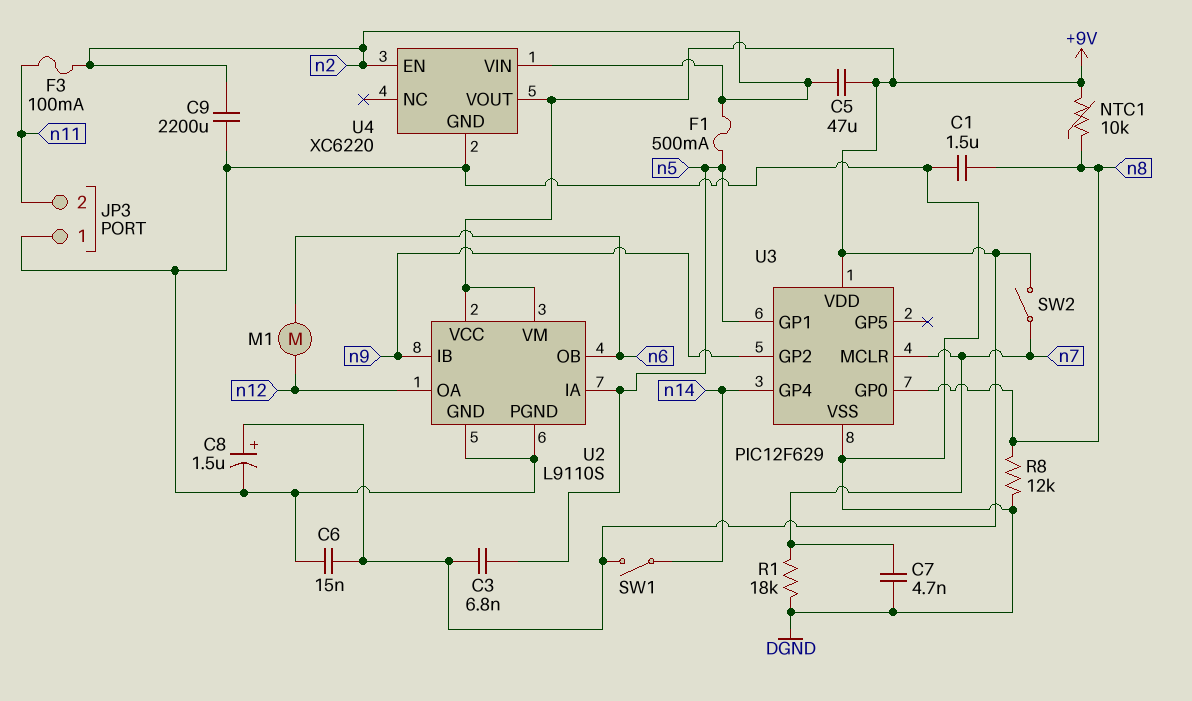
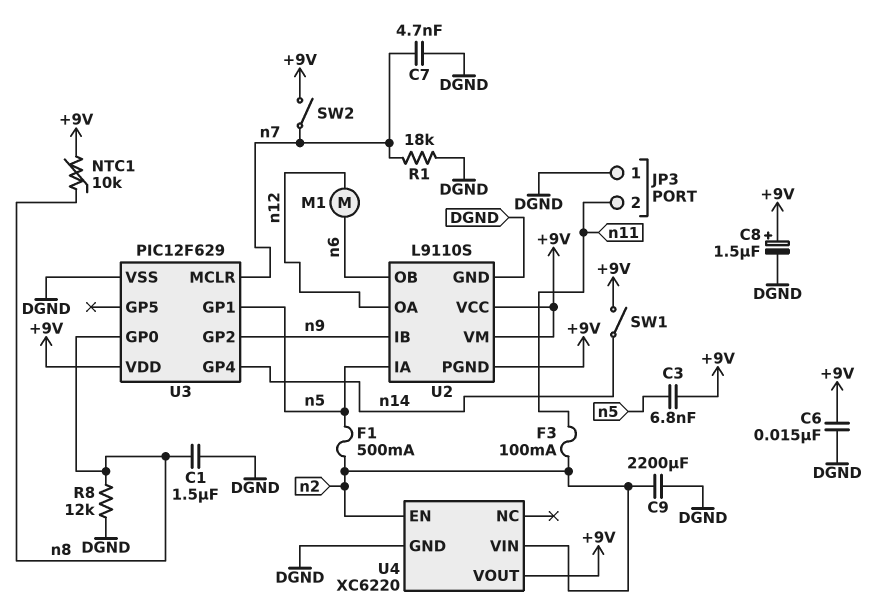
C5: 47uF (+9V, n2) -> none
U2 pin PGND: DGND -> +9V

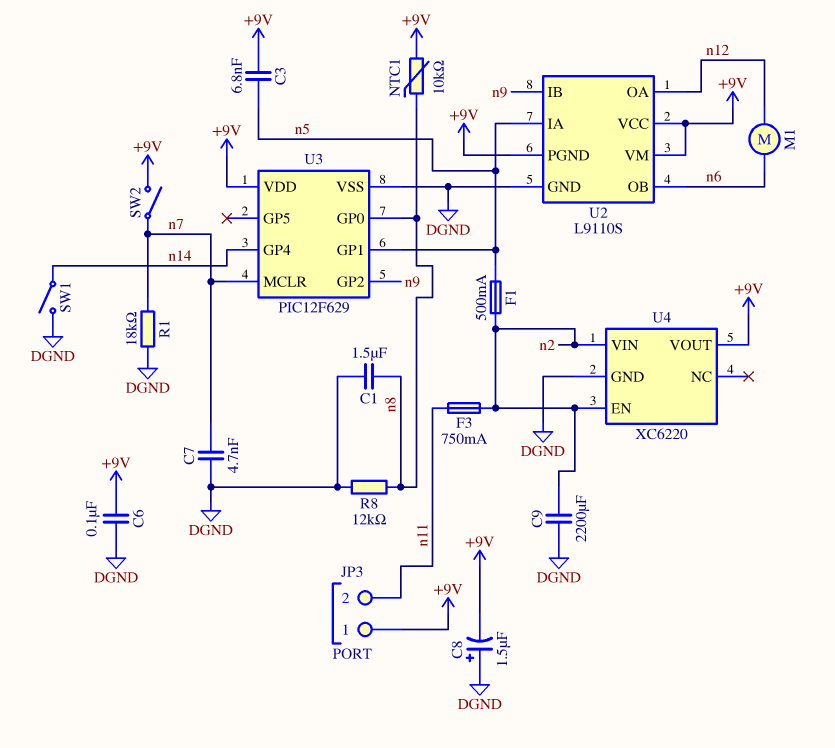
C6: 15nF (+9V, DGND) -> 100nF (+9V, DGND)
C8: 1.5uF (plus +9V, minus DGND) -> 1.5uF (plus DGND, minus +9V)
F3: 100mA (n2, n11) -> 750mA (n2, n11)
JP3 pin 1: DGND -> +9V
SW1: switch (+9V, n14) -> switch (DGND, n14)

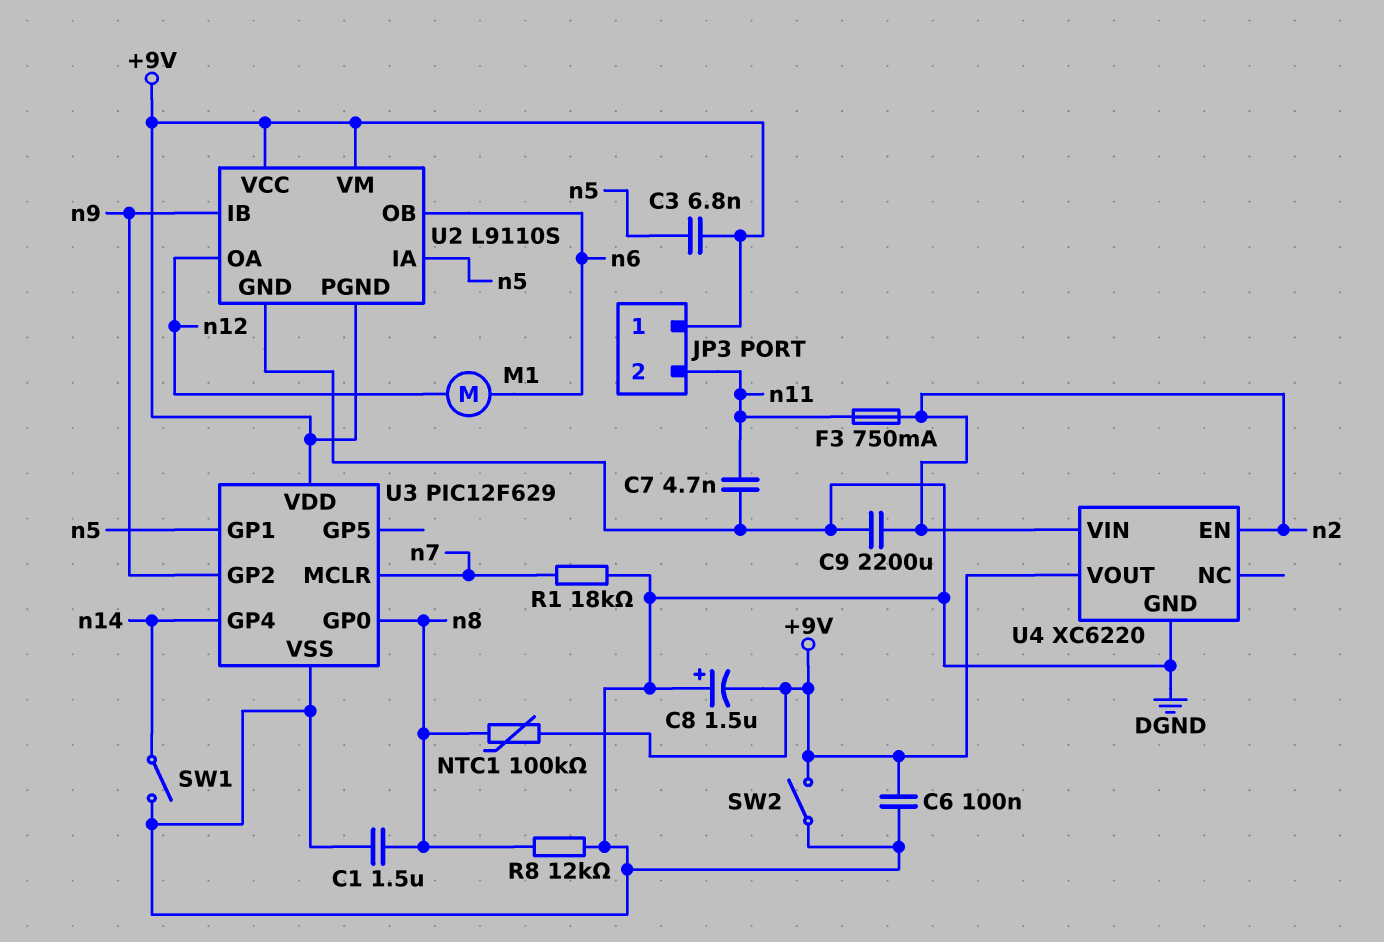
C7: 4.7nF (DGND, n7) -> 4.7nF (DGND, n11)
F1: 500mA (n2, n5) -> none
NTC1: 10k (+9V, n8) -> 100k (+9V, n8)
SW2: switch (+9V, n7) -> switch (+9V, DGND)

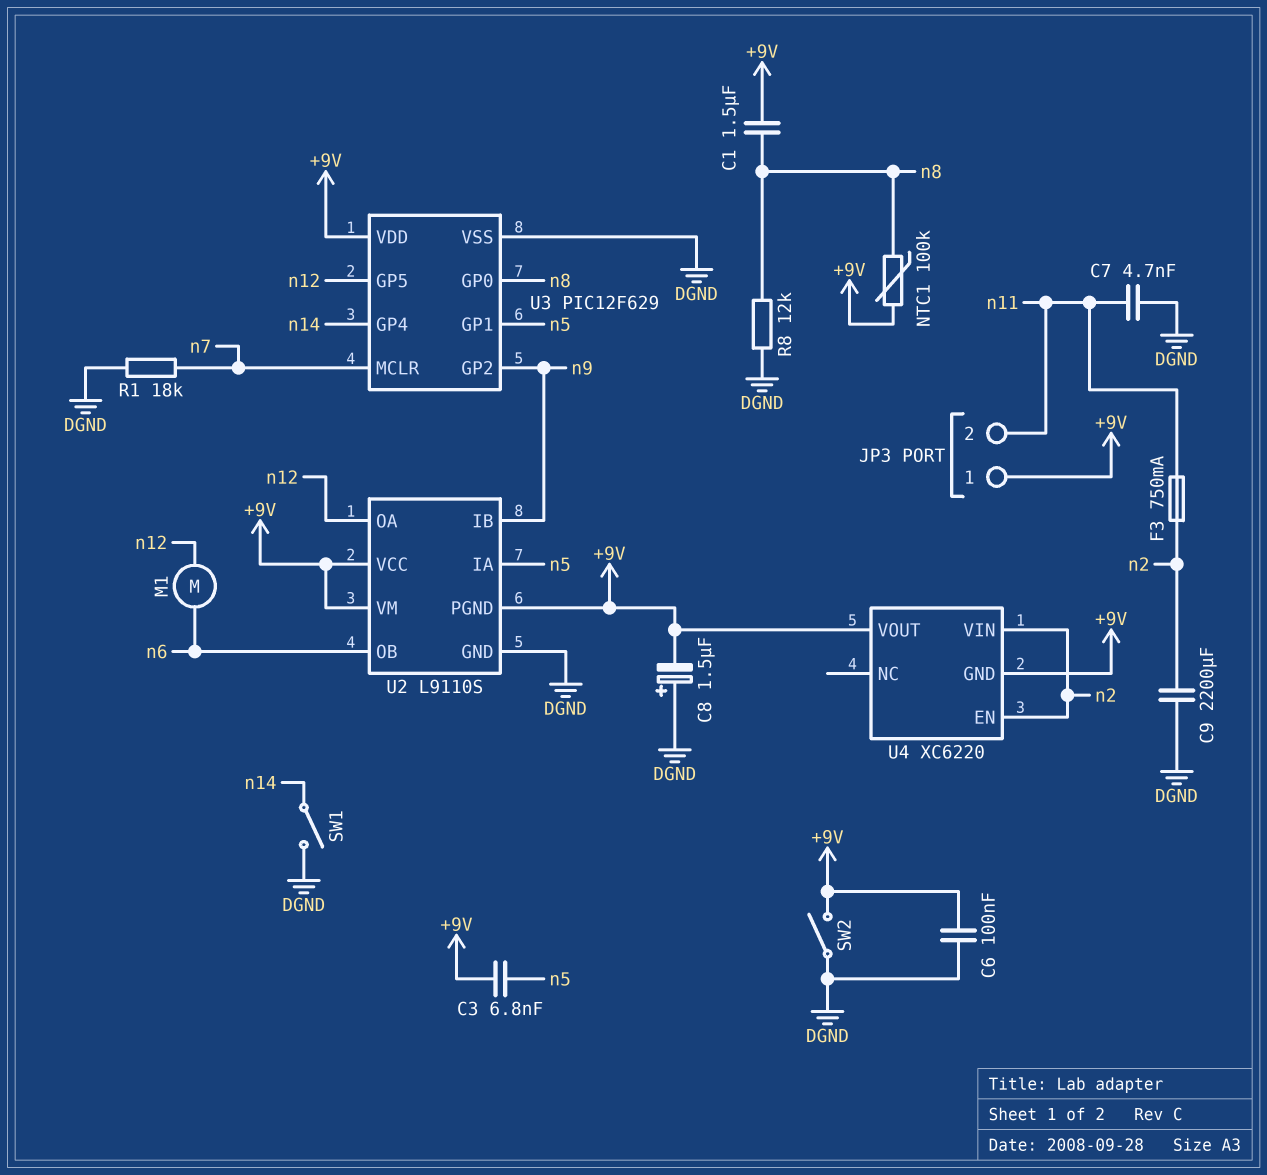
C1: 1.5uF (DGND, n8) -> 1.5uF (+9V, n8)
U3 pin GP5: none -> n12
U4 pin GND: DGND -> +9V

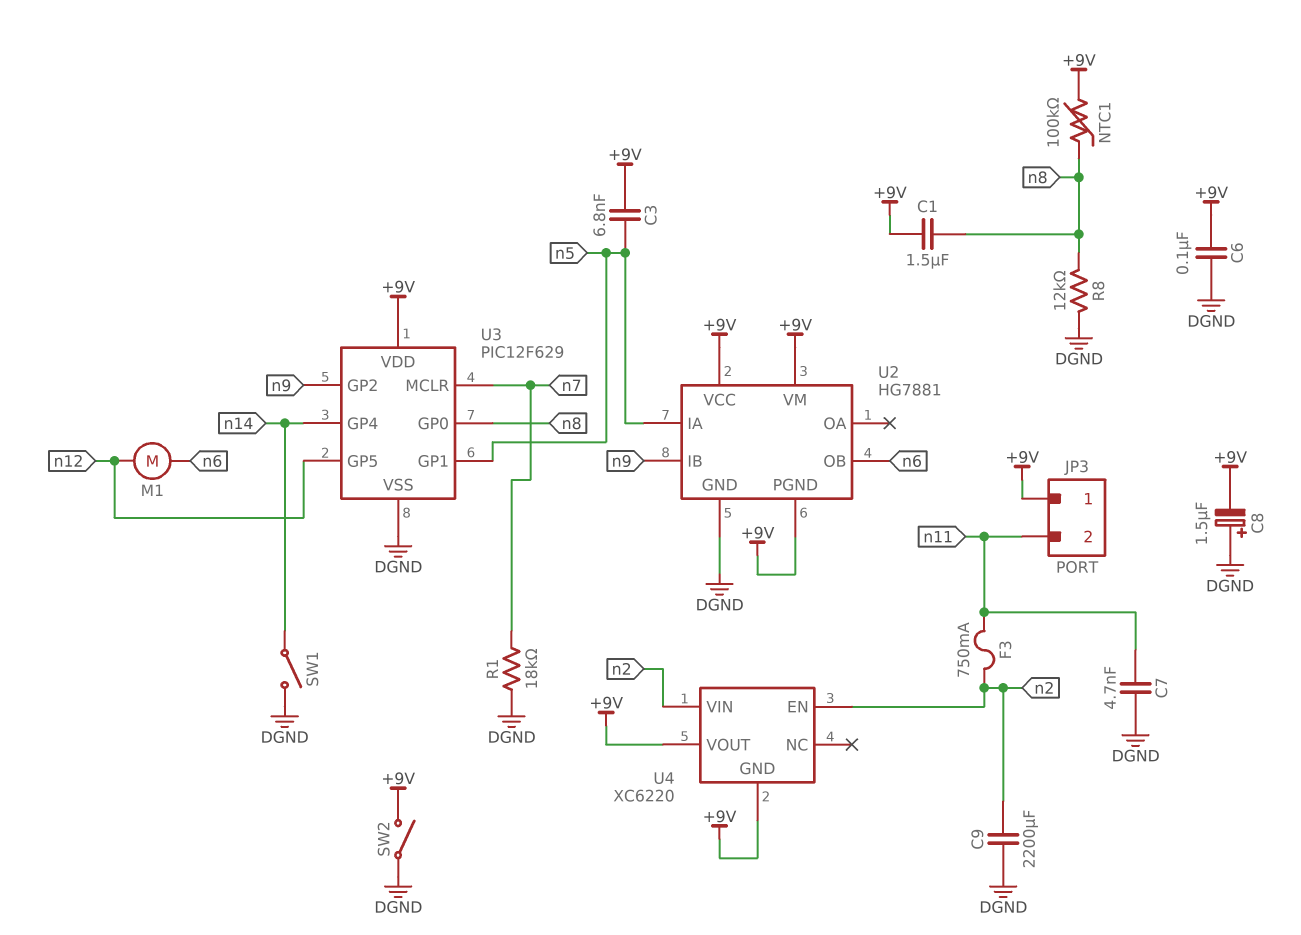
U2: L9110S -> HG7881
U2 pin OA: n12 -> none

